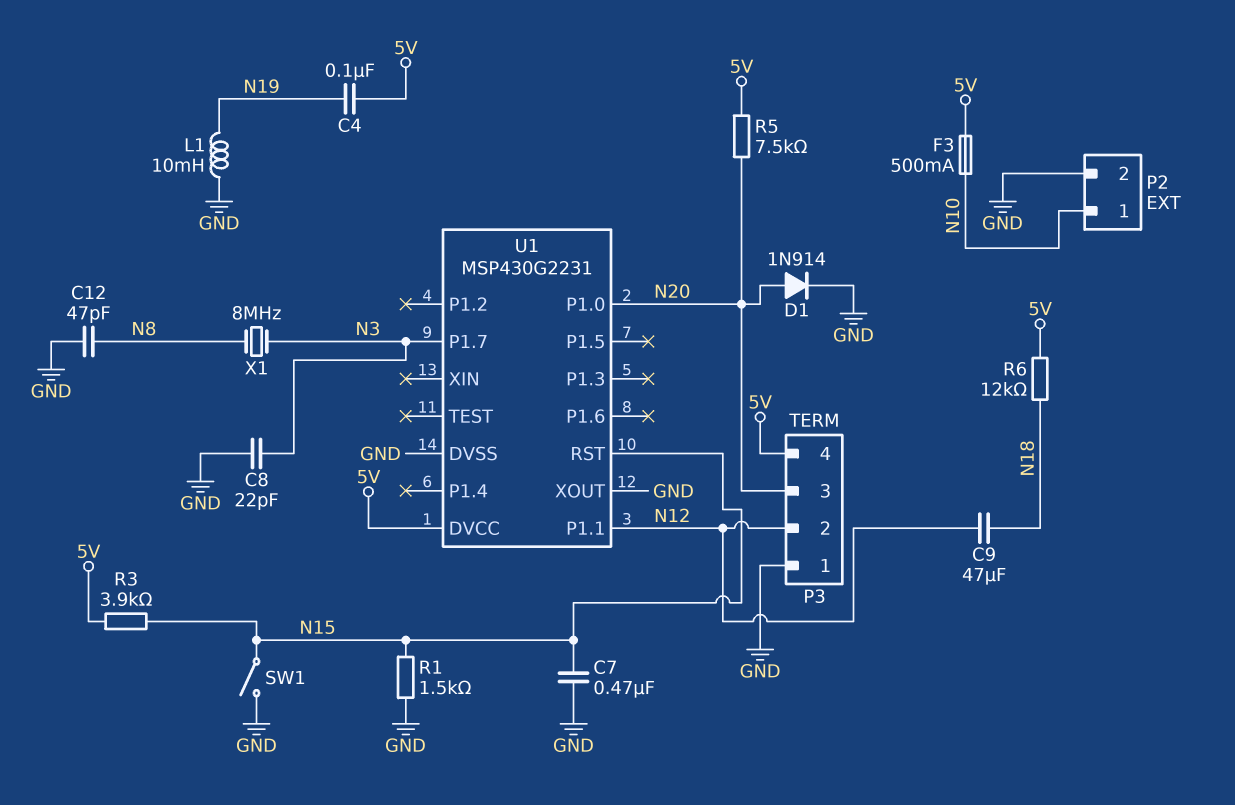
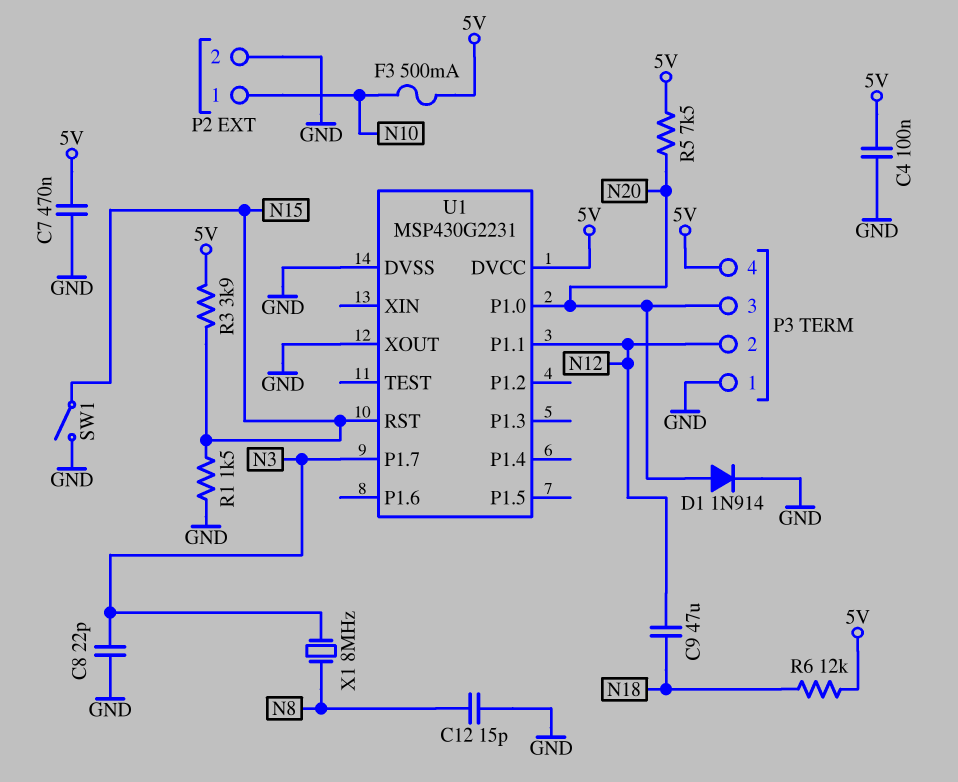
C4: 100nF (5V, N19) -> 100nF (5V, GND)
C7: 470nF (GND, N15) -> 470nF (5V, GND)
C12: 47pF (GND, N8) -> 15pF (GND, N8)
L1: 10mH (GND, N19) -> none

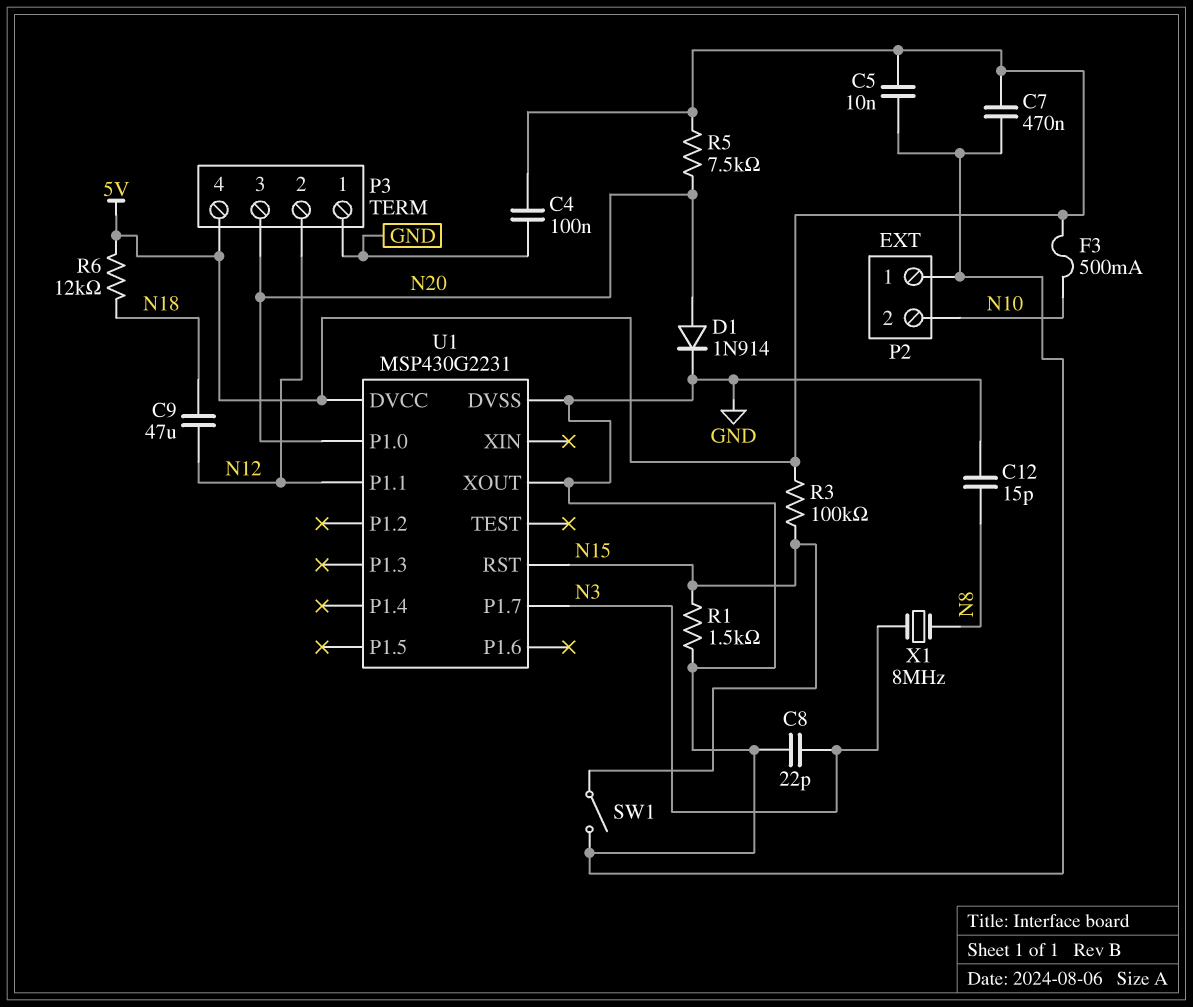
C5: none -> 10nF (5V, GND)
P2 pin 1: N10 -> GND
P2 pin 2: GND -> N10
R3: 3.9k (5V, N15) -> 100k (5V, N15)

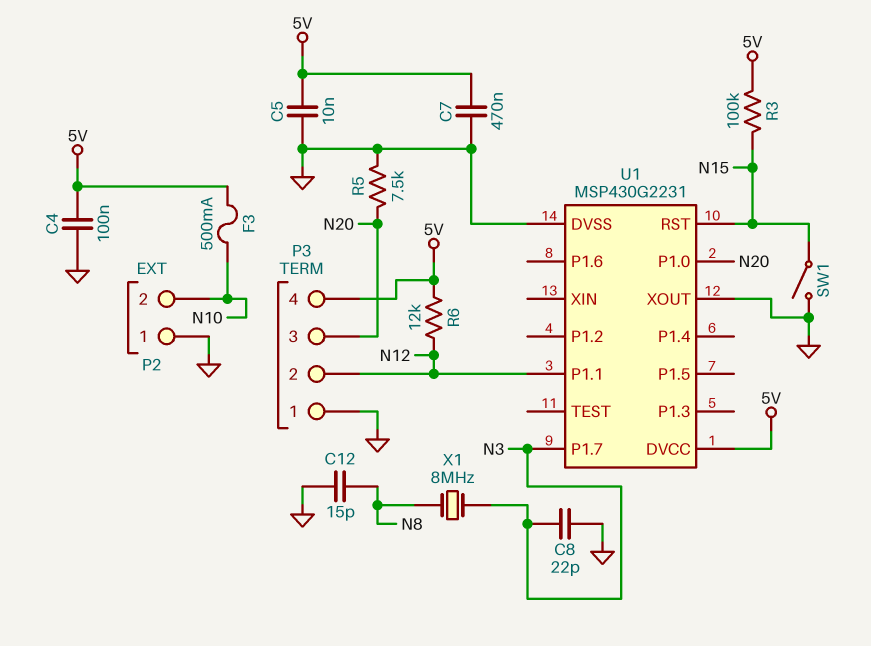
C9: 47uF (N12, N18) -> none
D1: diode 1N914 (A N20, K GND) -> none
R1: 1.5k (GND, N15) -> none
R5: 7.5k (5V, N20) -> 7.5k (GND, N20)
R6: 12k (5V, N18) -> 12k (5V, N12)

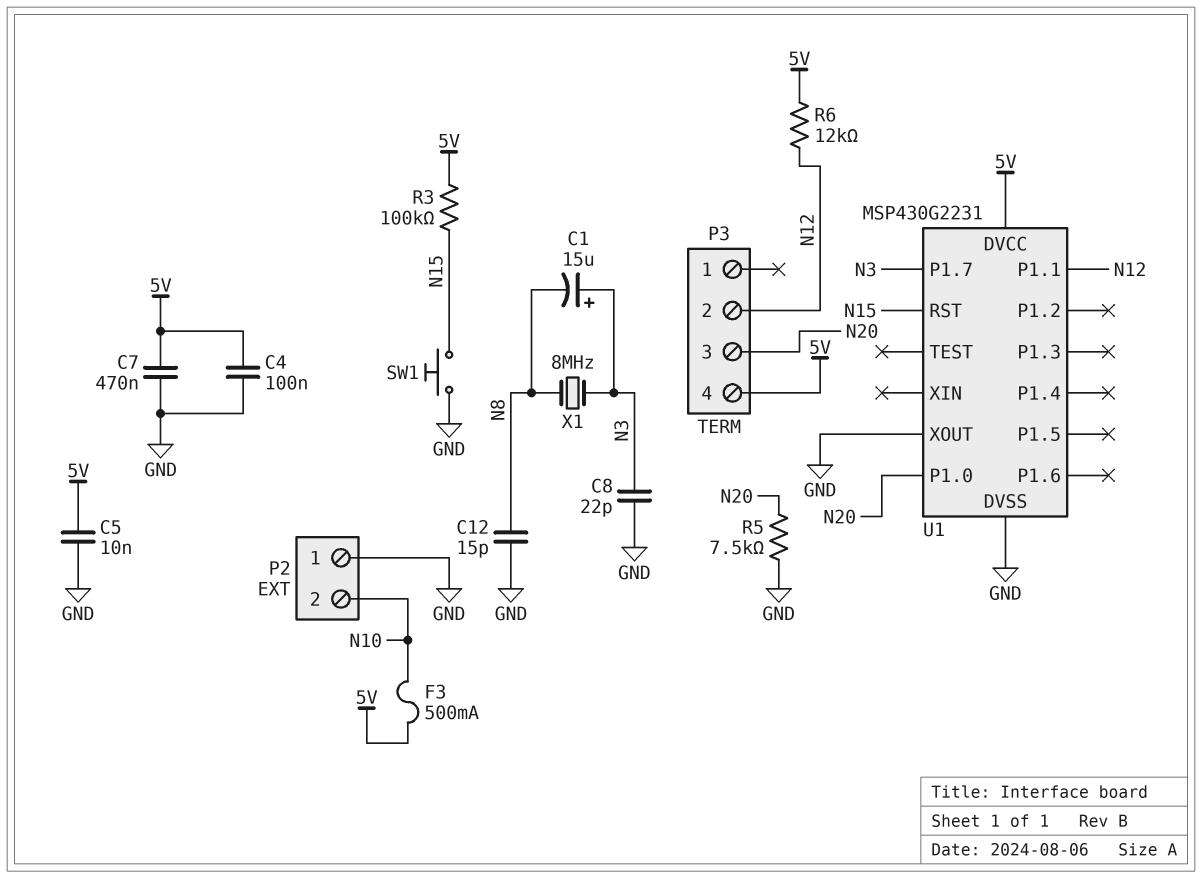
C1: none -> 15uF (plus N3, minus N8)
P3 pin 1: GND -> none
SW1: switch (GND, N15) -> button (GND, N15)

